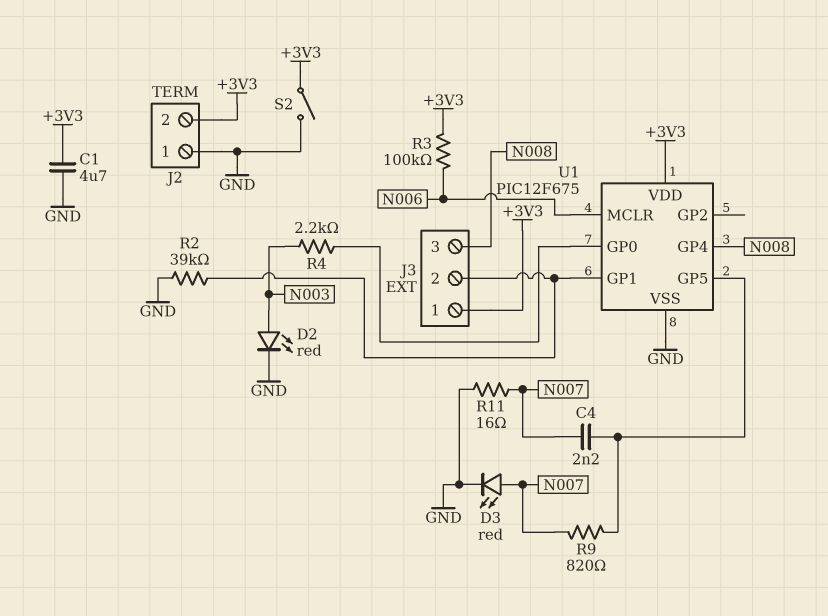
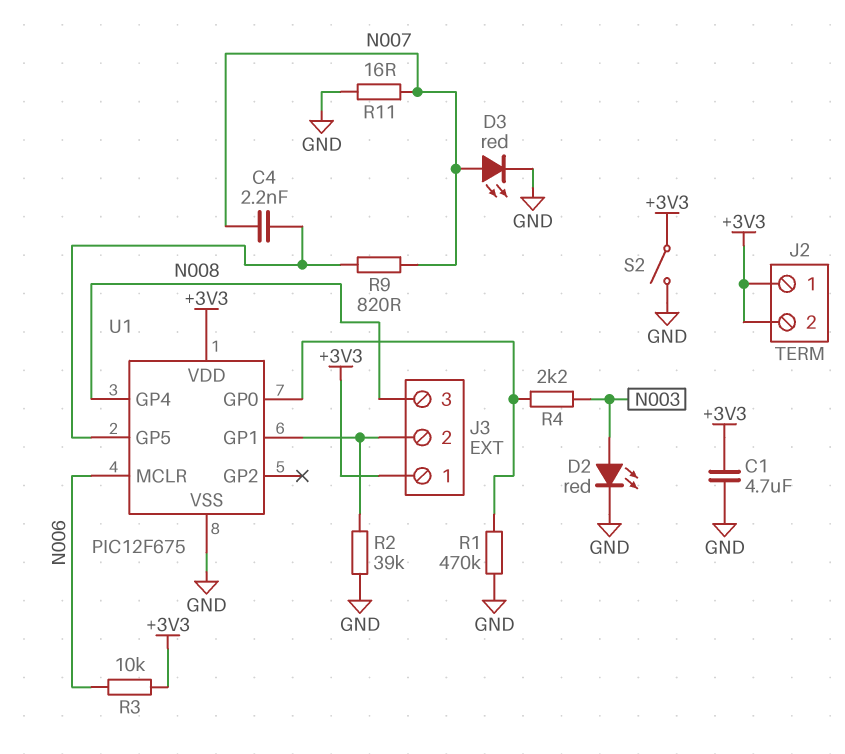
J2 pin 1: GND -> +3V3
R1: none -> 470k (GND, U1/GP0)
R3: 100k (+3V3, N006) -> 10k (+3V3, N006)

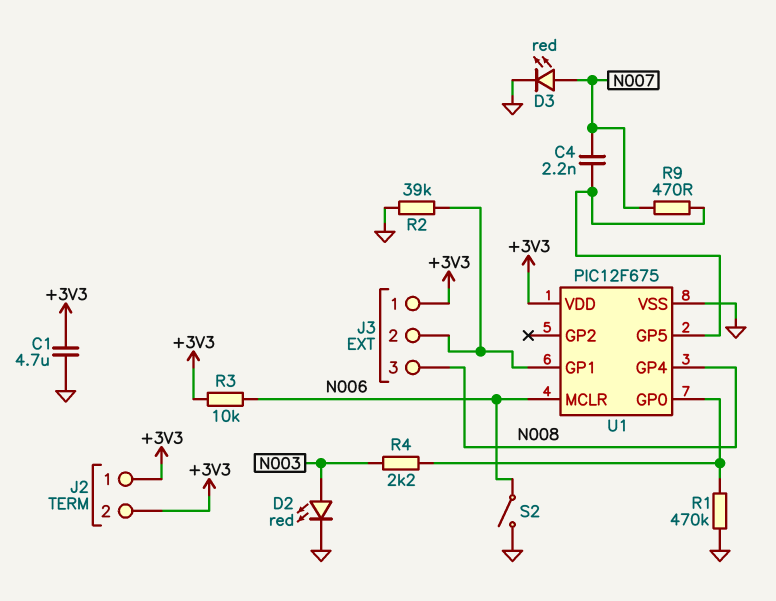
R9: 820 (N007, U1/GP5) -> 470 (N007, U1/GP5)
R11: 16 (GND, N007) -> none
S2: switch (+3V3, GND) -> switch (GND, N006)

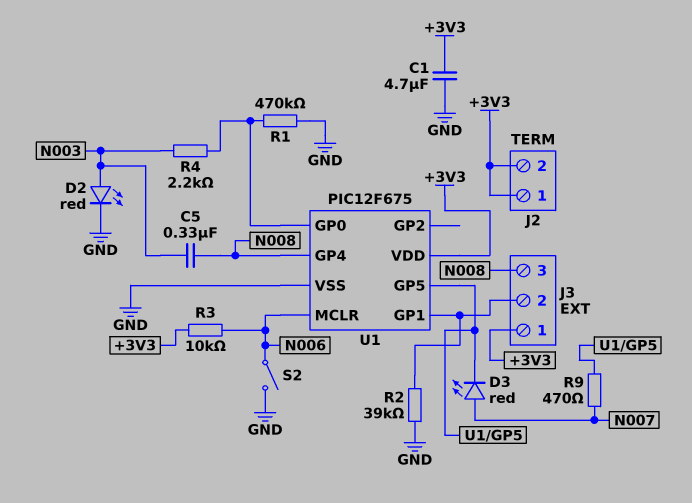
C4: 2.2nF (N007, U1/GP5) -> none
C5: none -> 330nF (N003, N008)
D3: LED red (A N007, K GND) -> LED red (A N007, K U1/GP5)

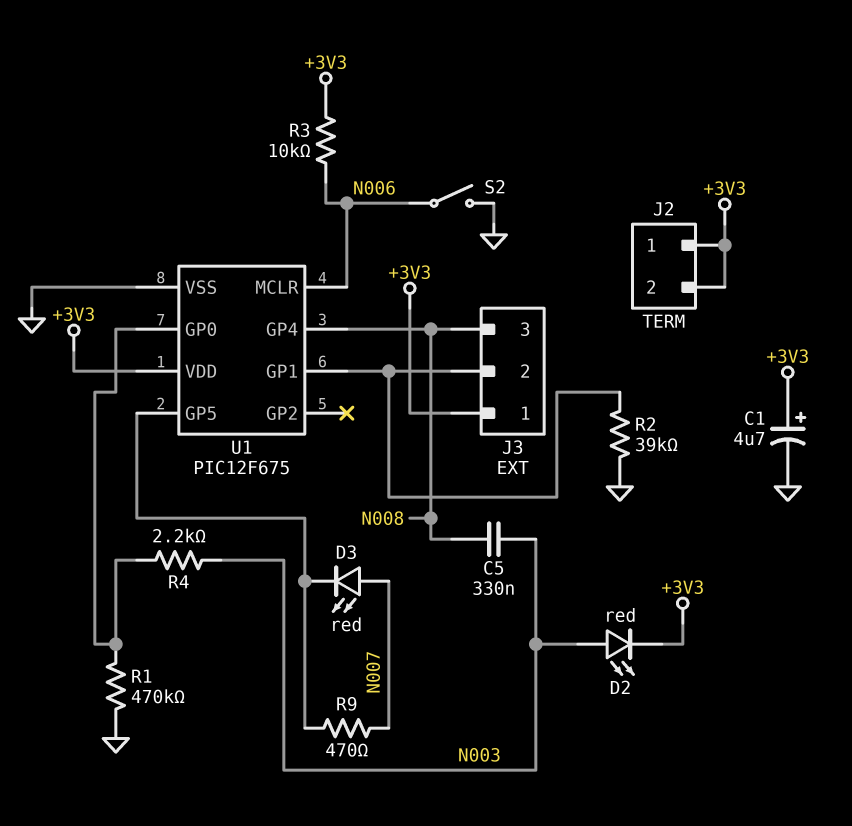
C1: 4.7uF (+3V3, GND) -> 4.7uF (plus +3V3, minus GND)
D2: LED red (A N003, K GND) -> LED red (A N003, K +3V3)

